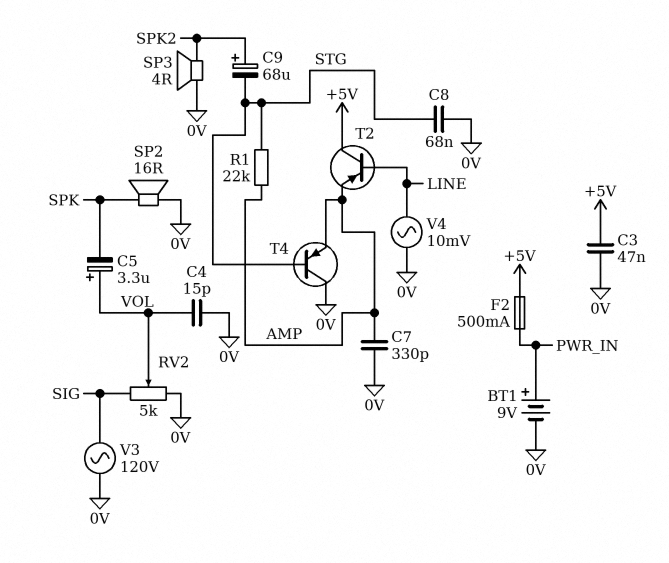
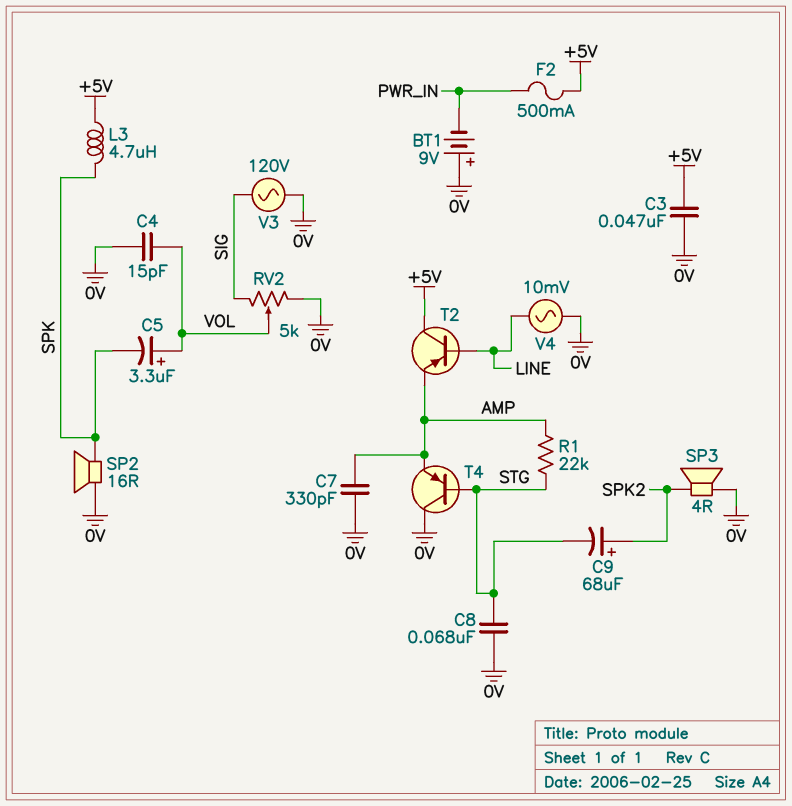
BT1: 9V (plus PWR_IN, minus 0V) -> 9V (plus 0V, minus PWR_IN)
L3: none -> 4.7uH (+5V, SPK)

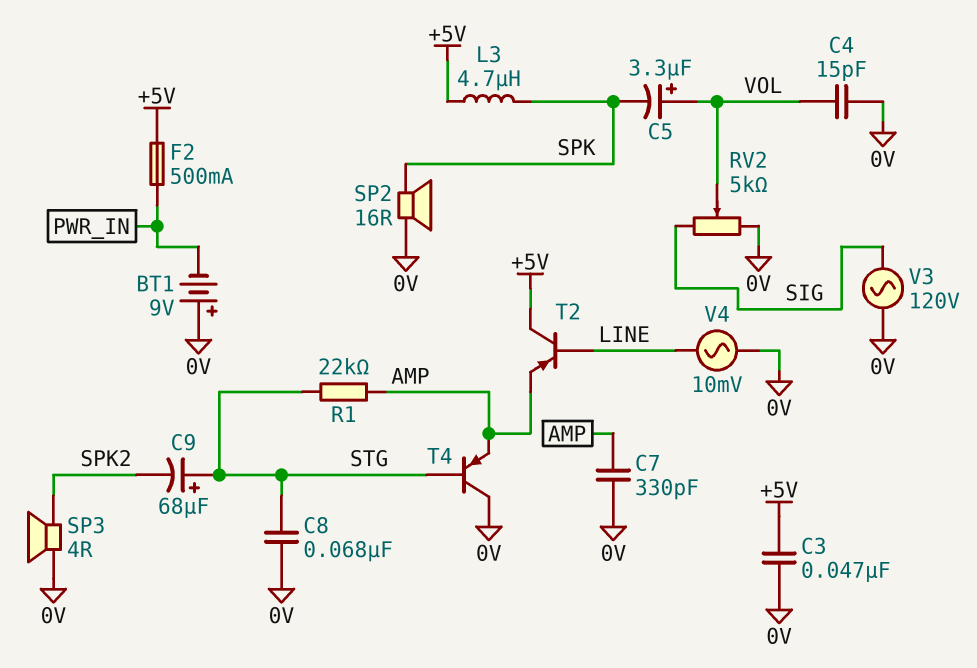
C9: 68uF (plus SPK2, minus STG) -> 68uF (plus STG, minus SPK2)

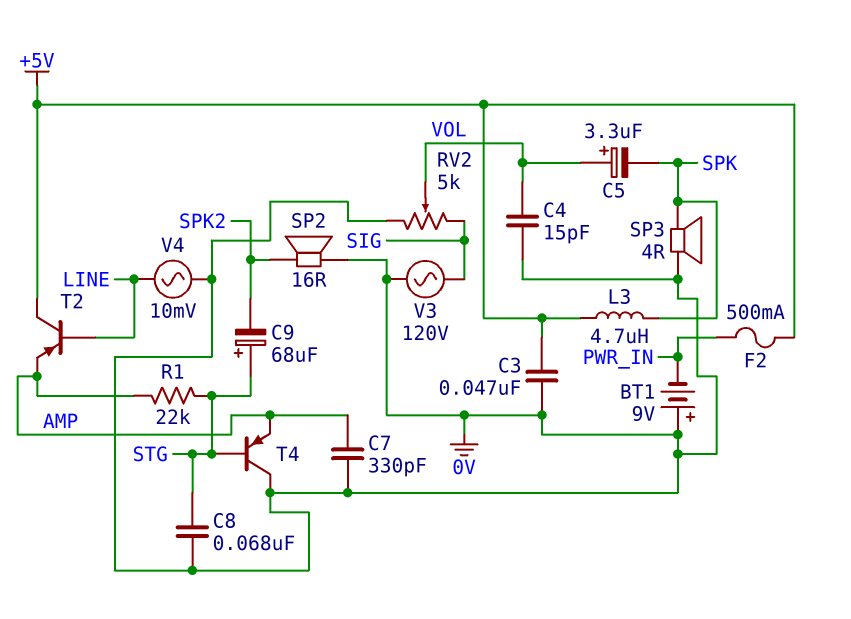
SP2: speaker 16R (0V, SPK) -> speaker 16R (0V, SPK2)
SP3: speaker 4R (0V, SPK2) -> speaker 4R (0V, SPK)

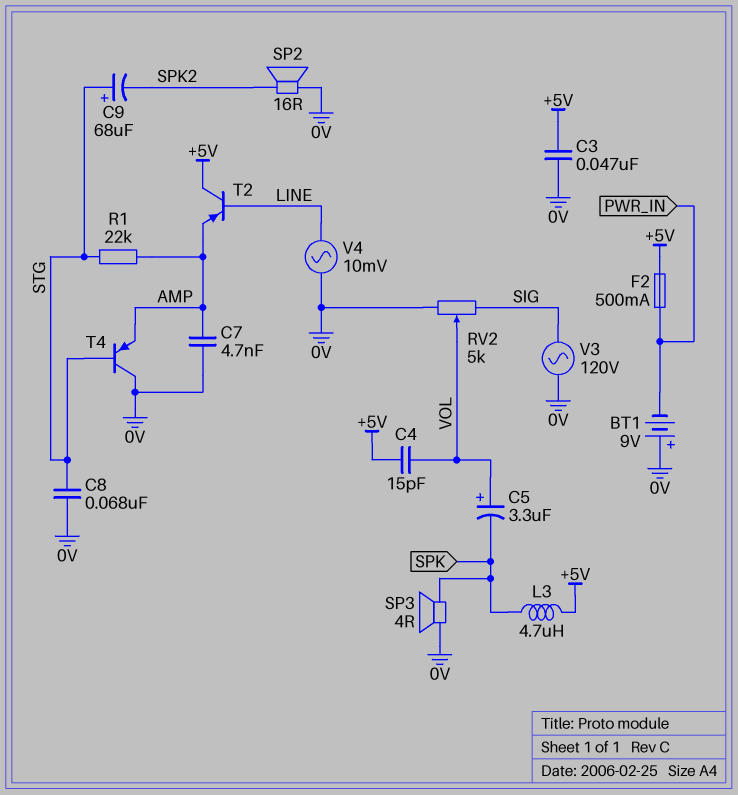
C4: 15pF (0V, VOL) -> 15pF (+5V, VOL)
C7: 330pF (0V, AMP) -> 4.7nF (0V, AMP)

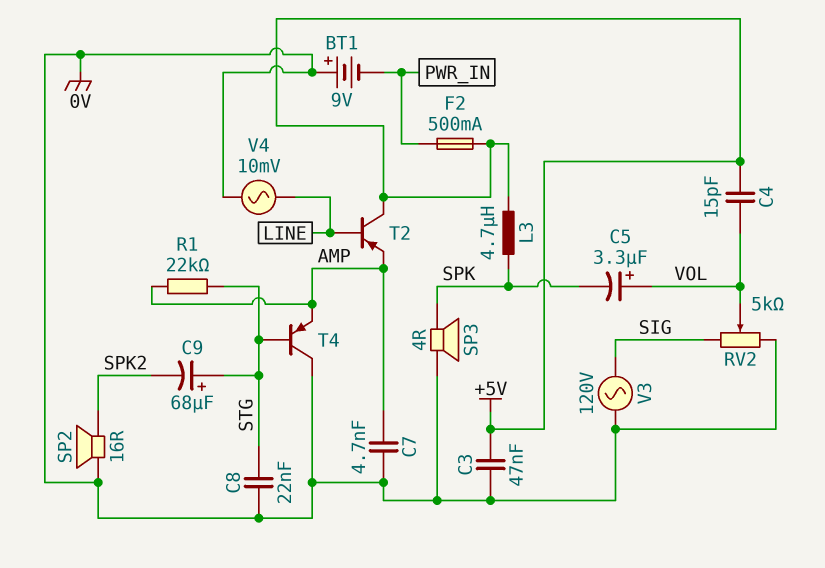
C8: 68nF (0V, STG) -> 22nF (0V, STG)

